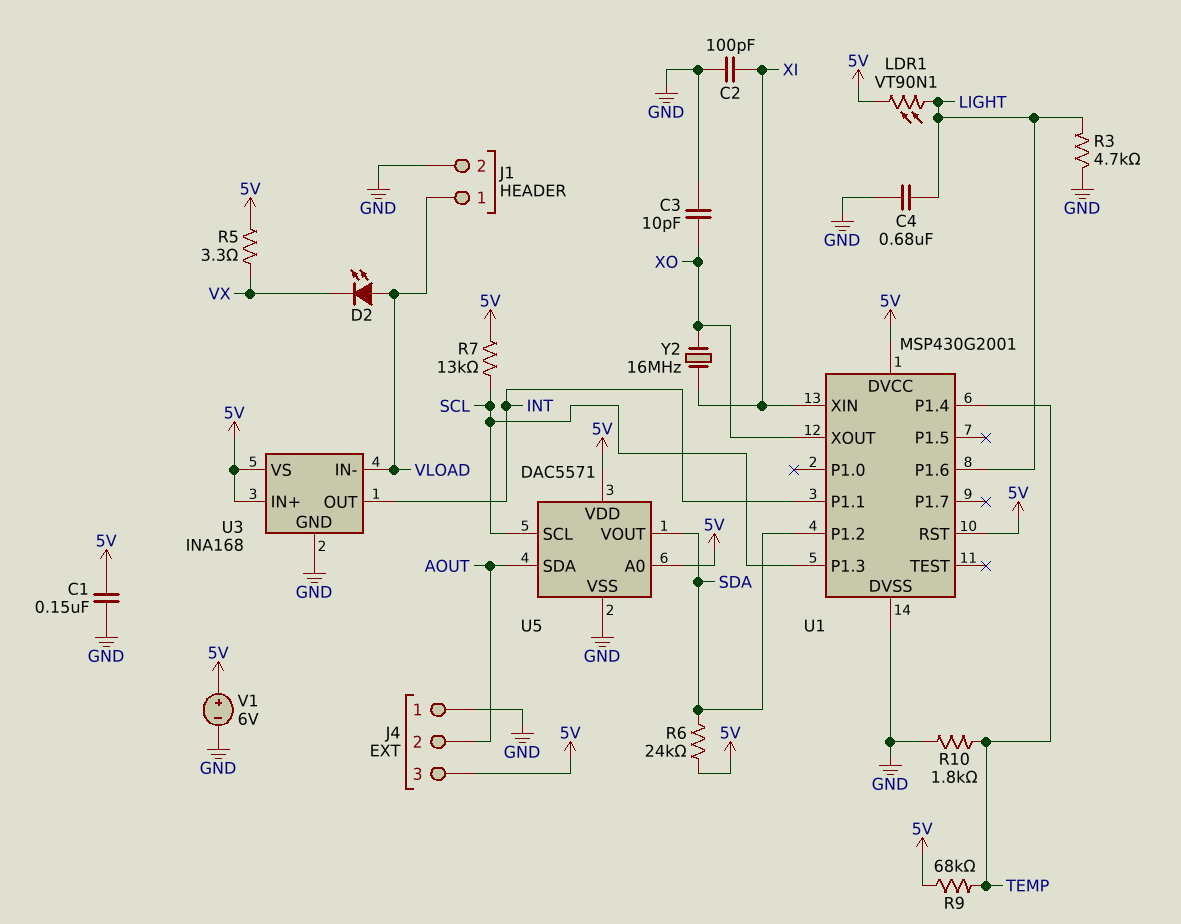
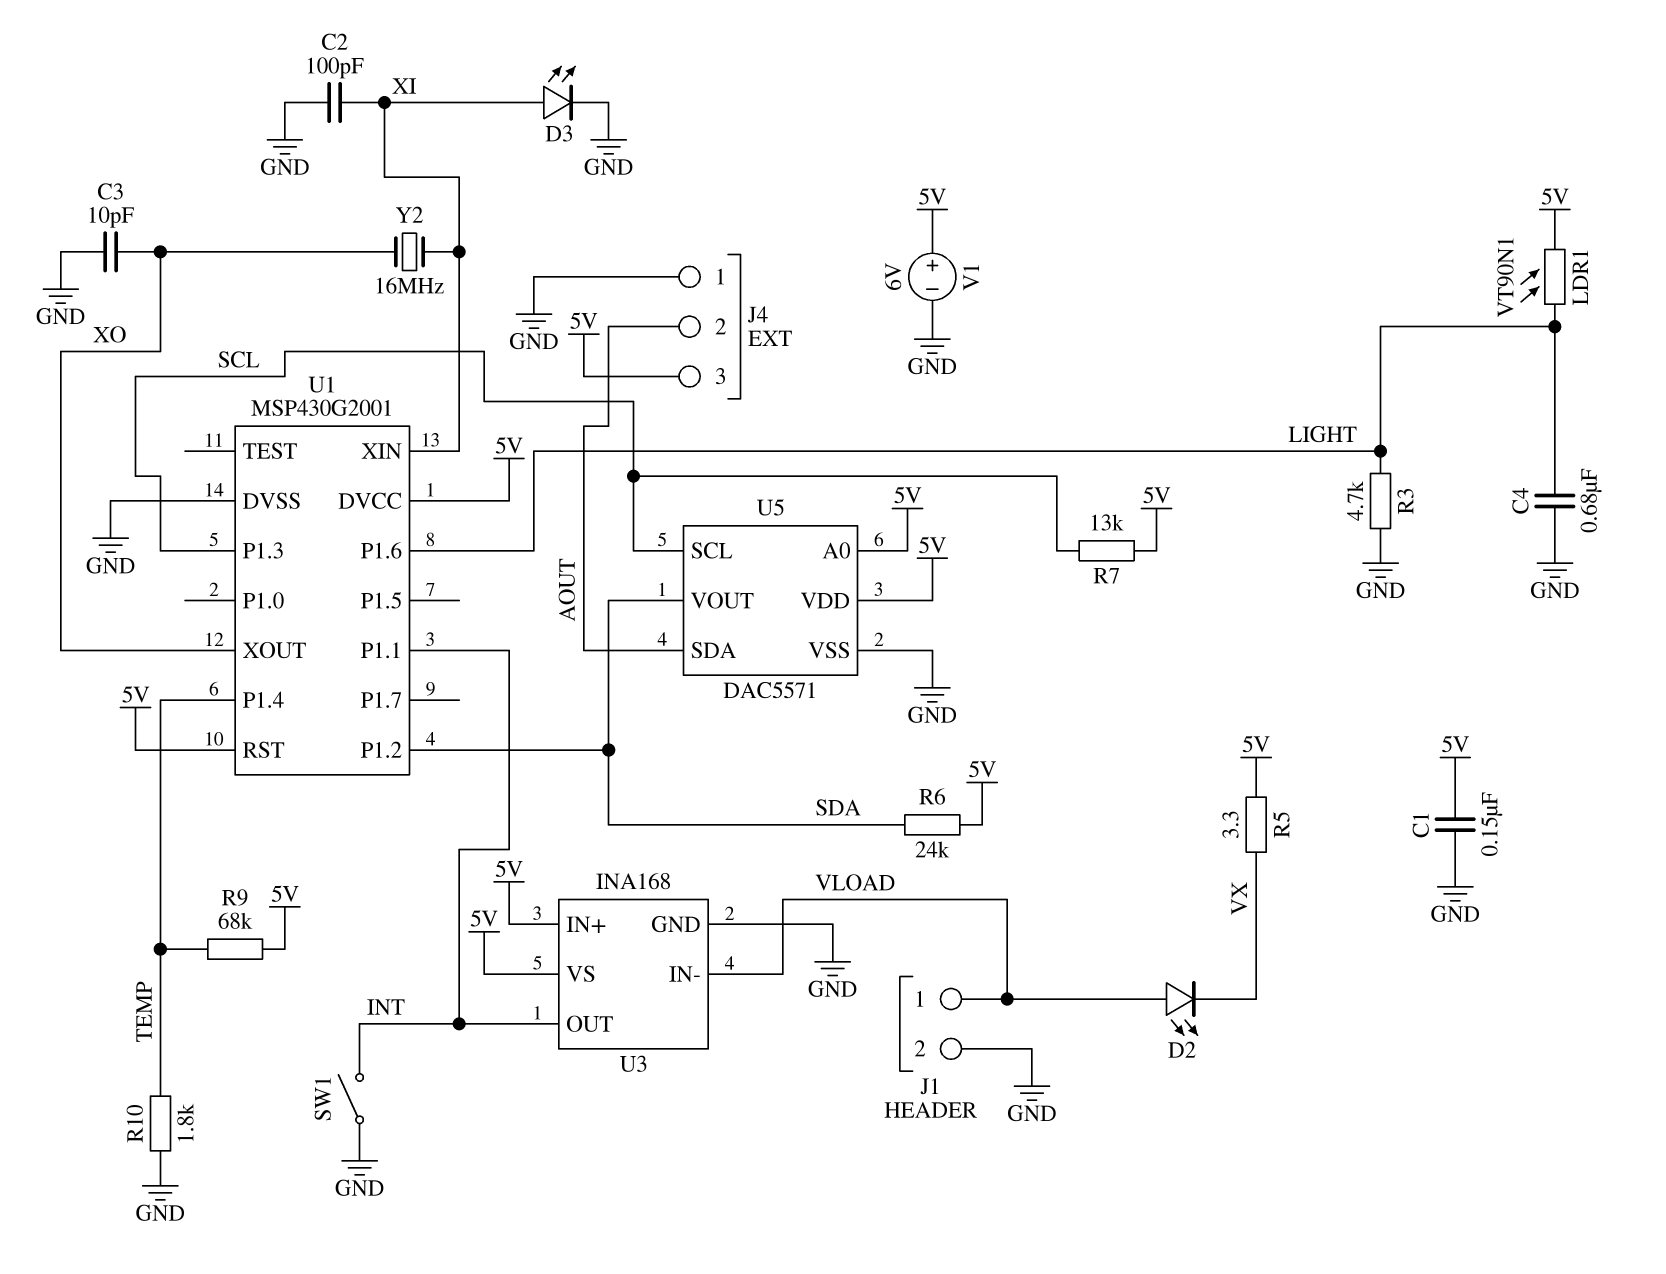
D3: none -> LED (A XI, K GND)
SW1: none -> switch (GND, INT)

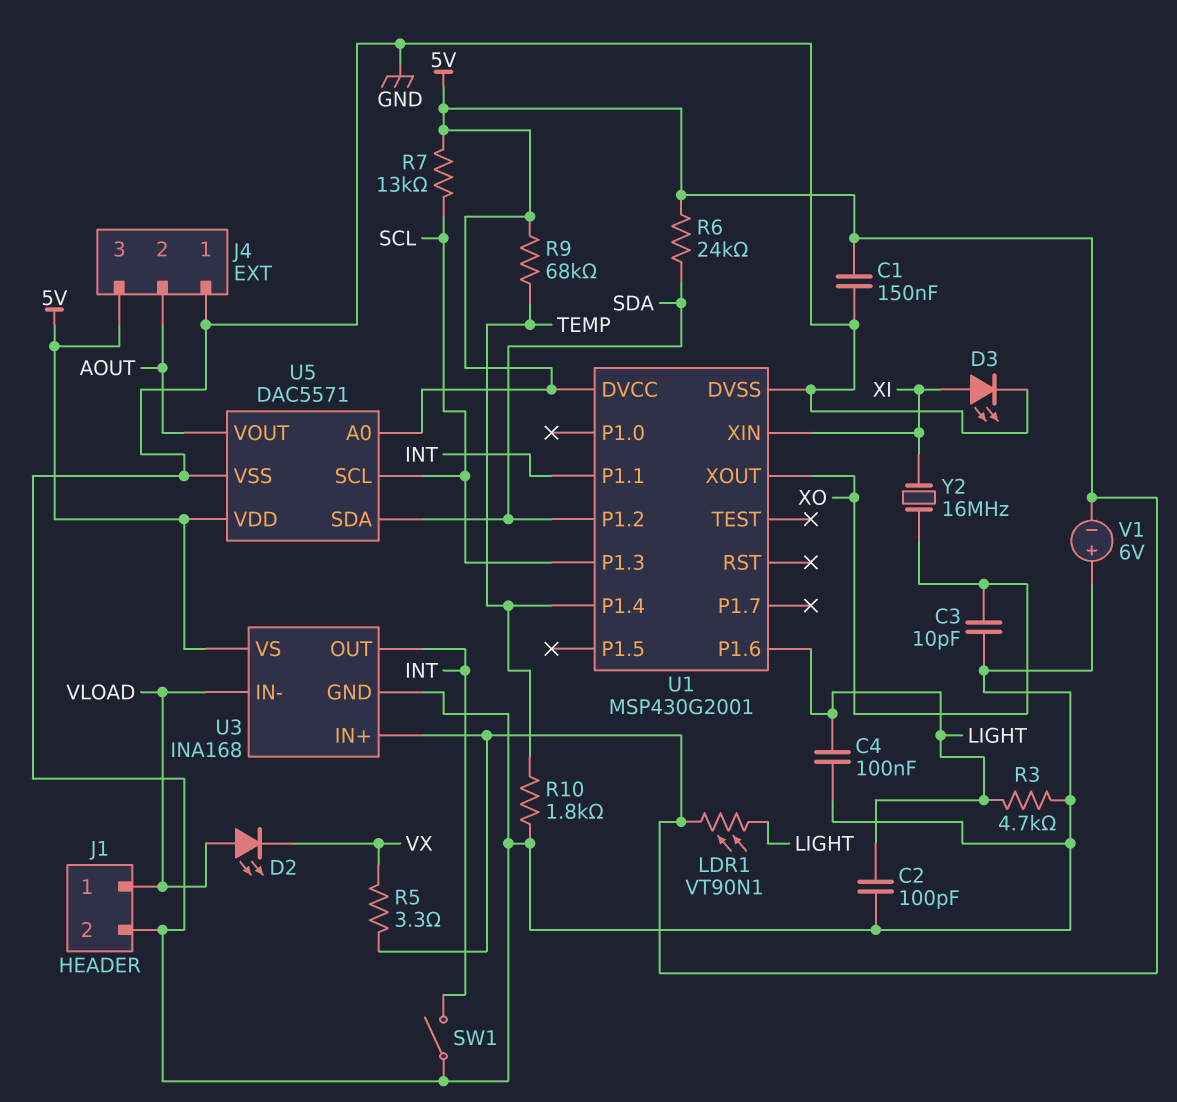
C2: 100pF (GND, XI) -> 100pF (GND, LIGHT)
C4: 680nF (GND, LIGHT) -> 100nF (GND, LIGHT)
U1 pin RST: 5V -> none
U5 pin SDA: AOUT -> SDA
U5 pin VOUT: SDA -> AOUT
V1: 6V (plus 5V, minus GND) -> 6V (plus GND, minus 5V)

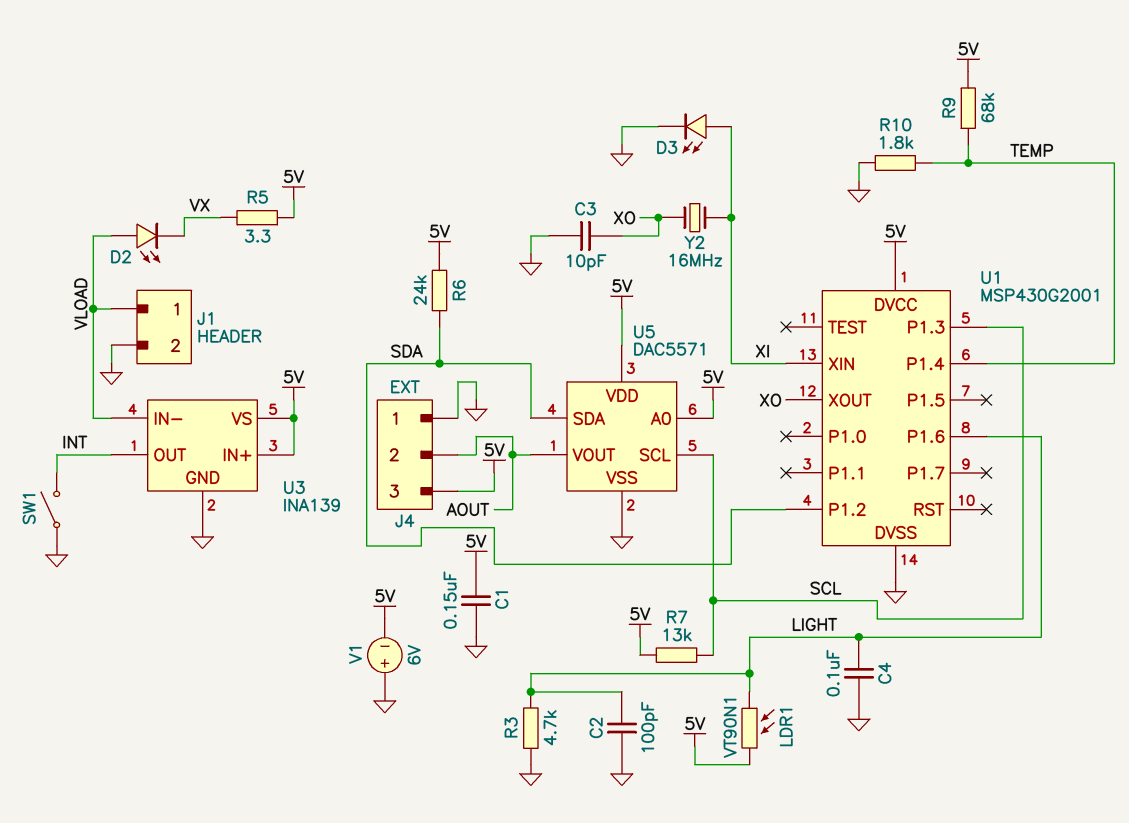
U1 pin P1.1: INT -> none
U3: INA168 -> INA139

